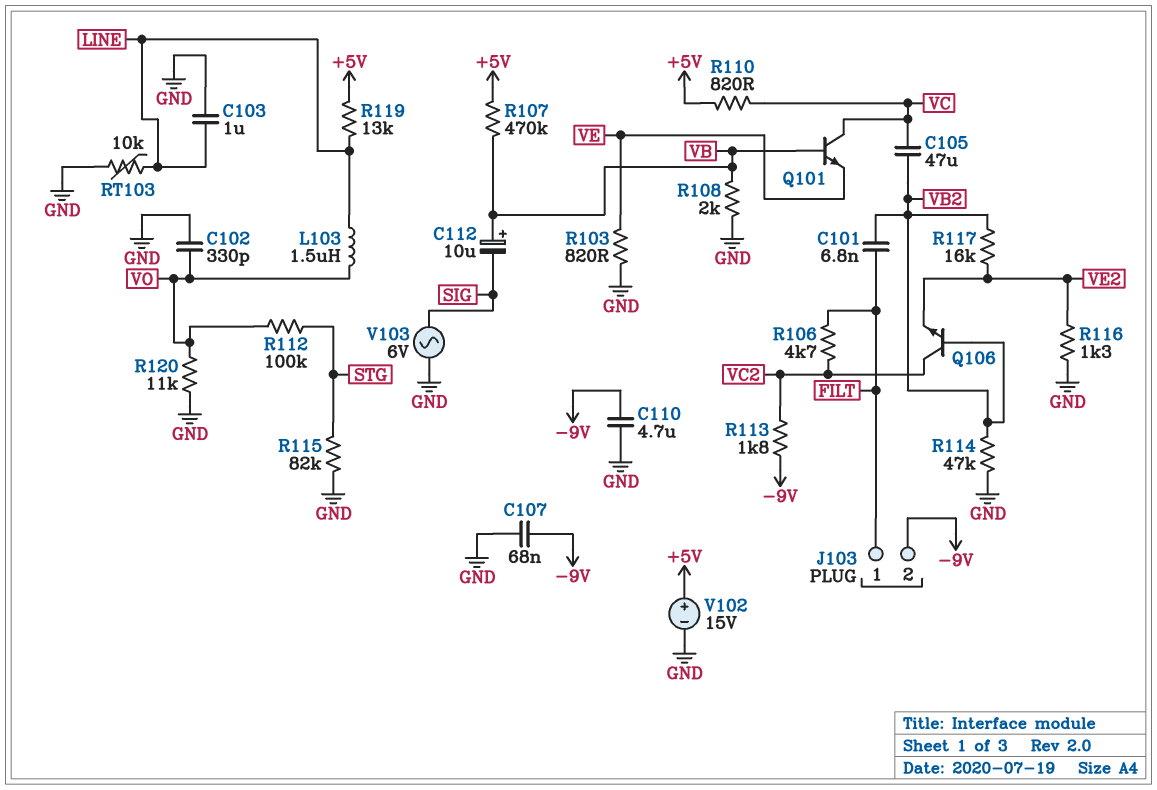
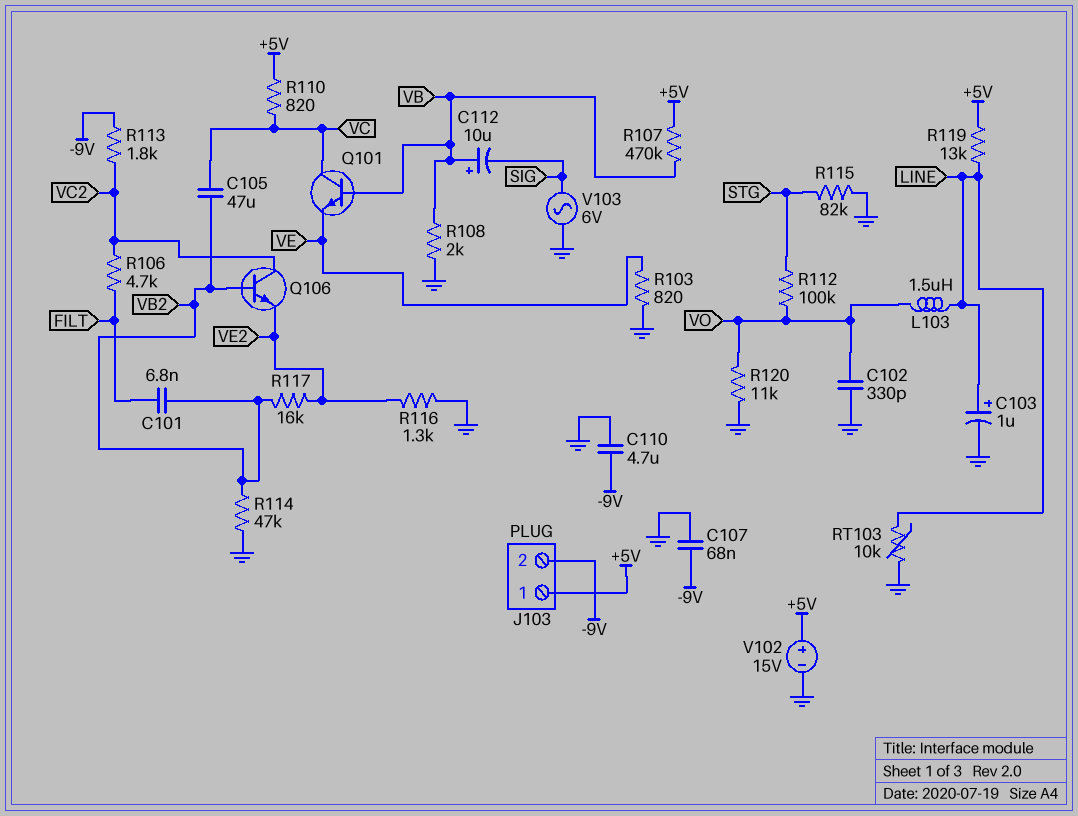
C103: 1uF (GND, LINE) -> 1uF (plus LINE, minus GND)
J103 pin 1: FILT -> +5V

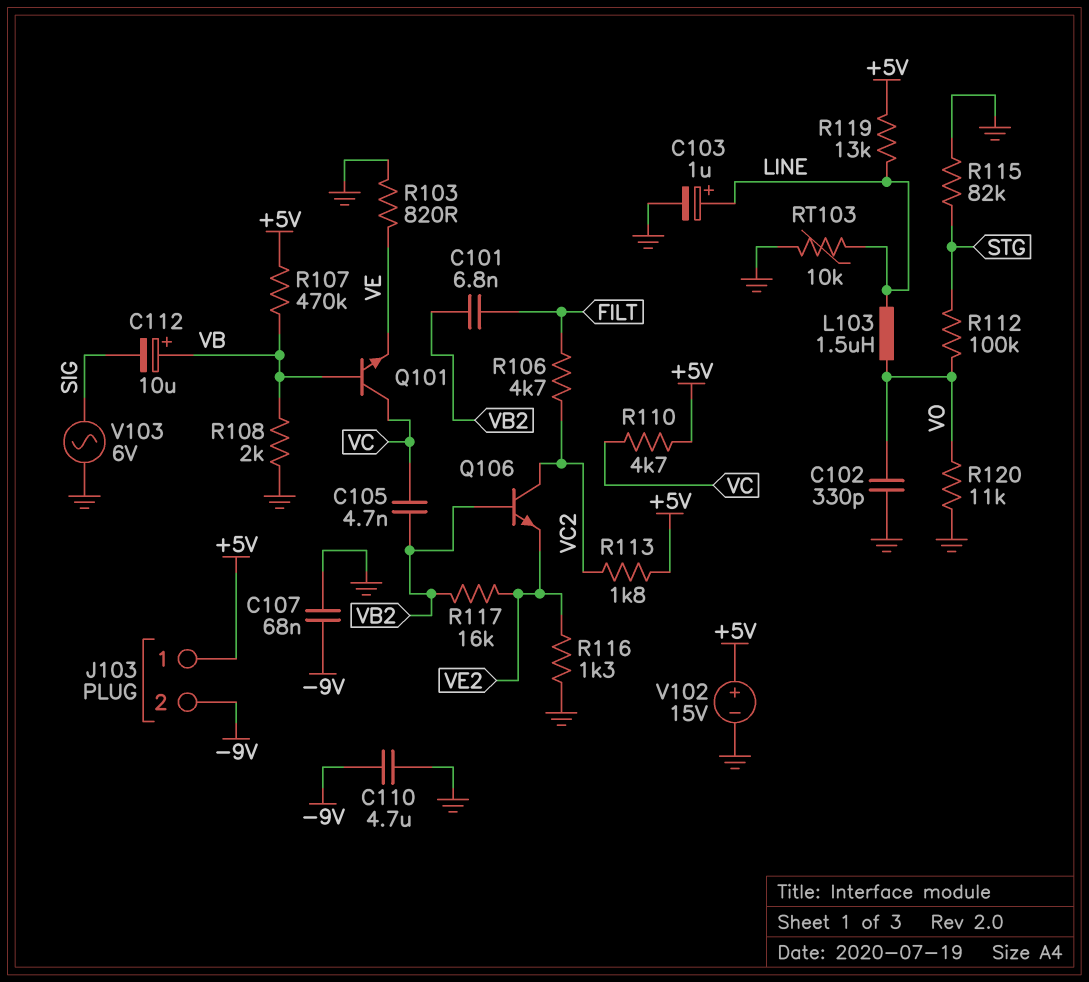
C105: 47uF (VB2, VC) -> 4.7nF (VB2, VC)
R110: 820 (+5V, VC) -> 4.7k (+5V, VC)
R113: 1.8k (-9V, VC2) -> 1.8k (+5V, VC2)
R114: 47k (GND, VB2) -> none

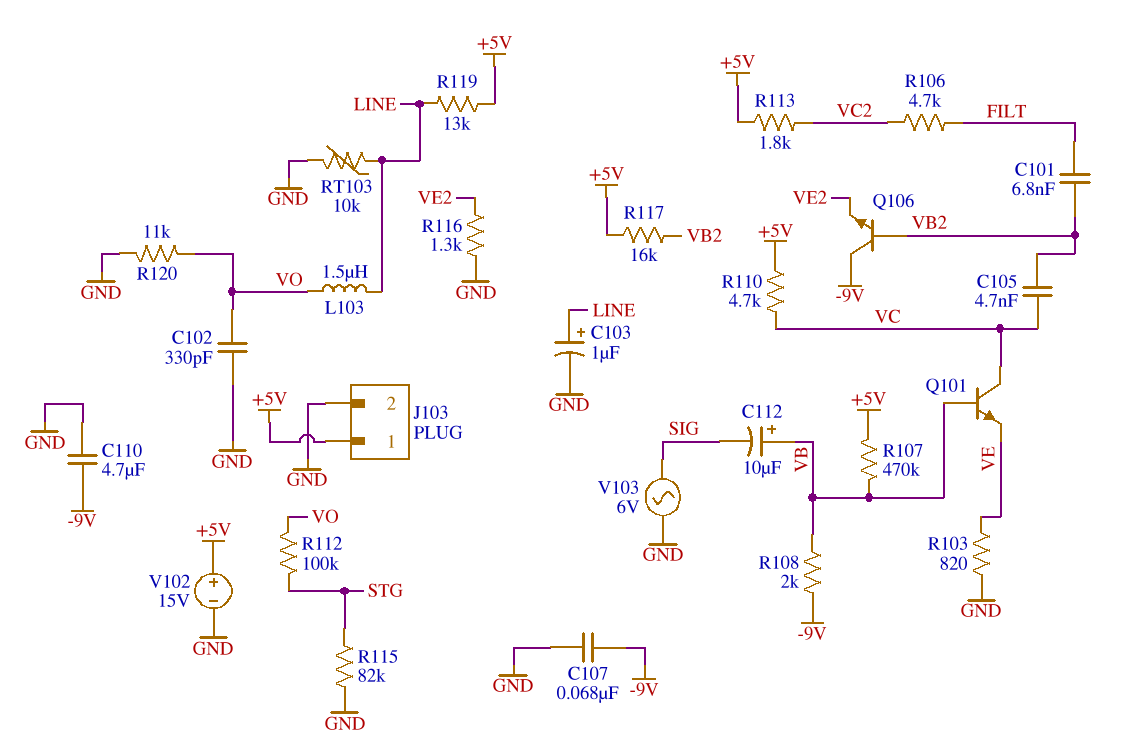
J103 pin 2: -9V -> GND
Q106: NPN (B VB2, C VC2, E VE2) -> NPN (B VB2, C -9V, E VE2)
R108: 2k (GND, VB) -> 2k (-9V, VB)
R117: 16k (VB2, VE2) -> 16k (+5V, VB2)

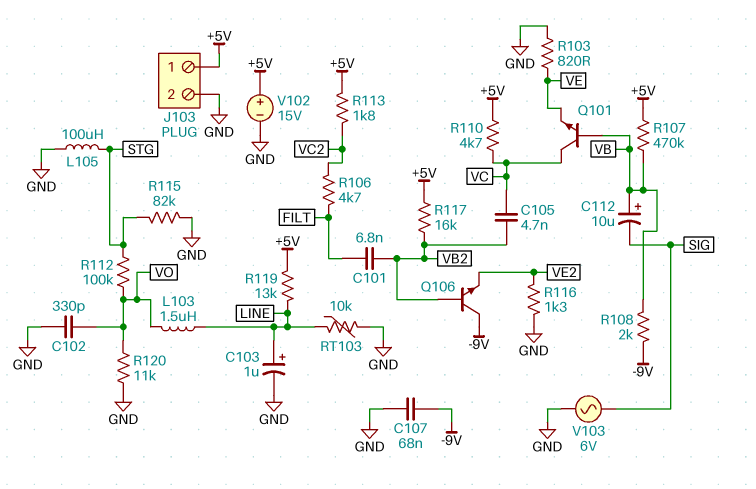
C110: 4.7uF (-9V, GND) -> none
L105: none -> 100uH (GND, STG)

